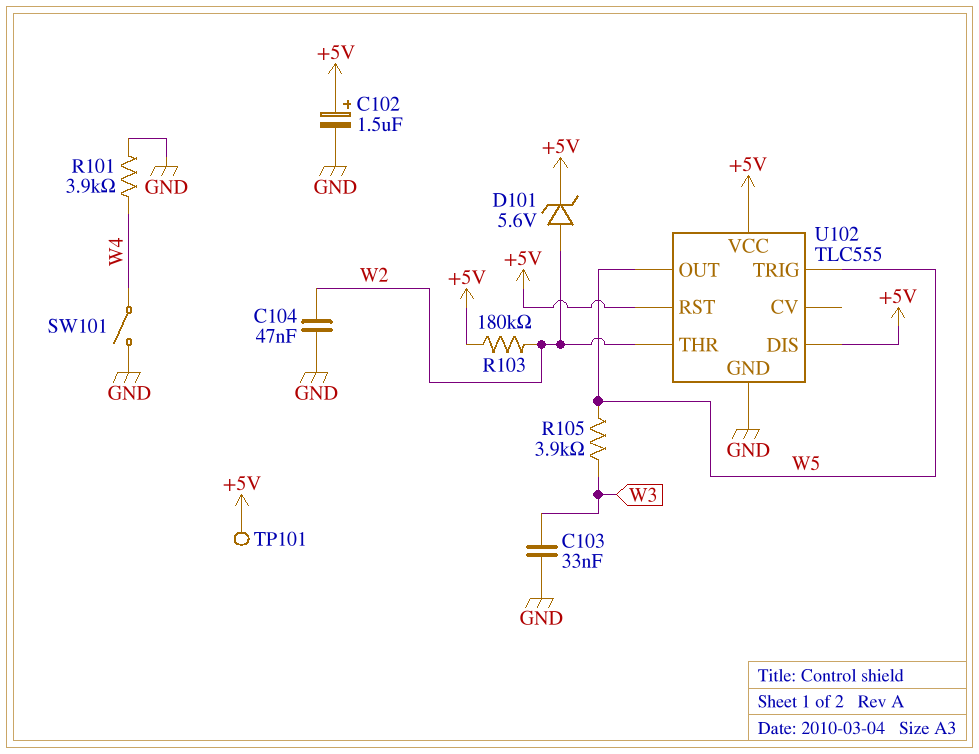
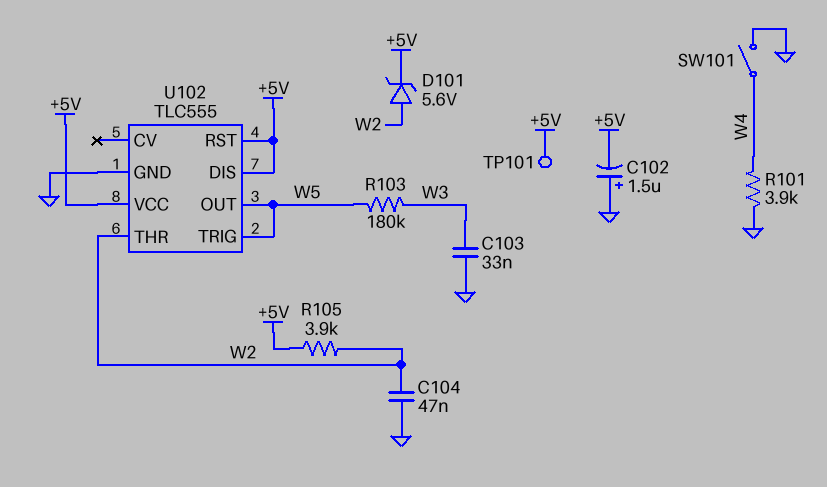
C102: 1.5uF (plus +5V, minus GND) -> 1.5uF (plus GND, minus +5V)
R103: 180k (+5V, W2) -> 180k (W3, W5)
R105: 3.9k (W3, W5) -> 3.9k (+5V, W2)

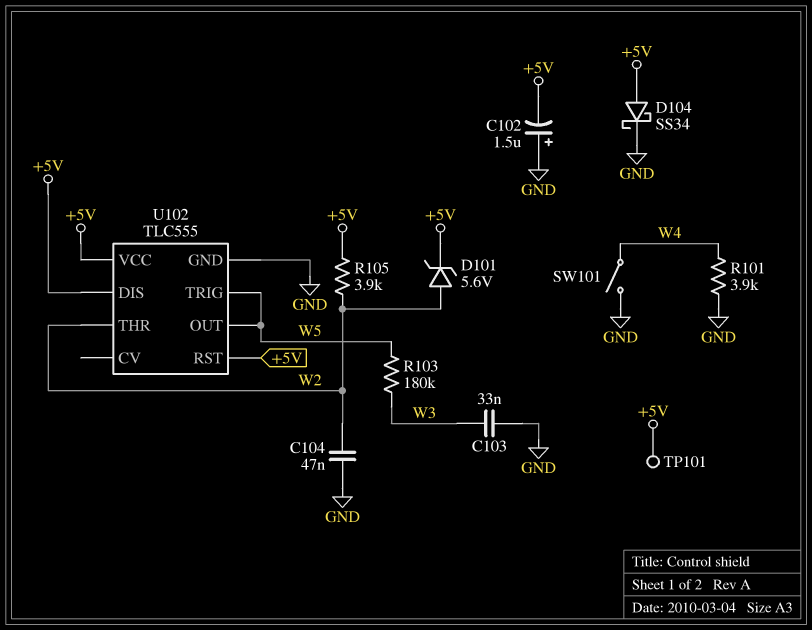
D104: none -> schottky SS34 (A +5V, K GND)

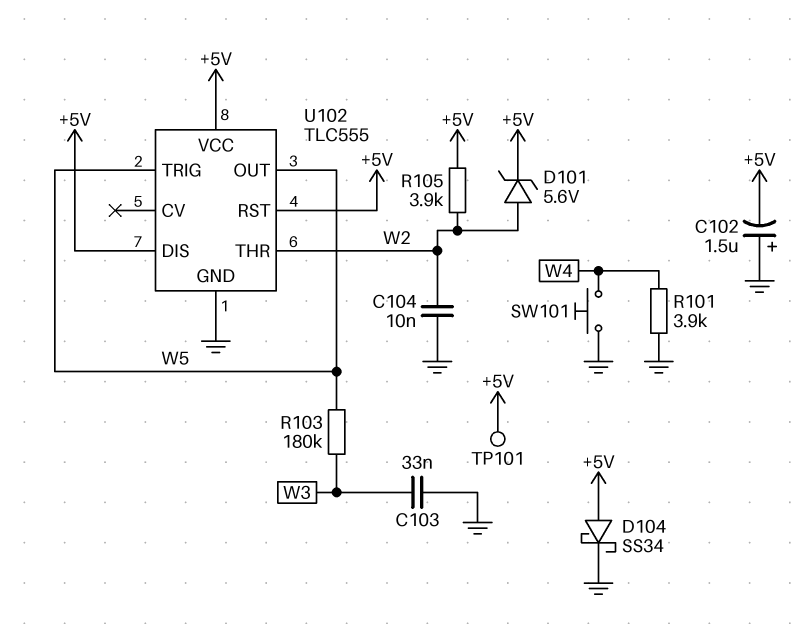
C104: 47nF (GND, W2) -> 10nF (GND, W2)
SW101: switch (GND, W4) -> button (GND, W4)

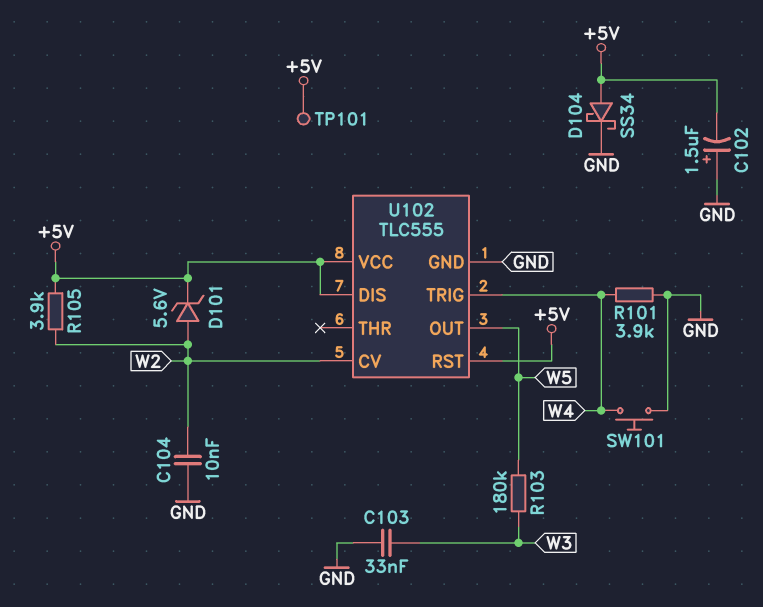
U102 pin CV: none -> W2
U102 pin THR: W2 -> none
U102 pin TRIG: W5 -> W4

